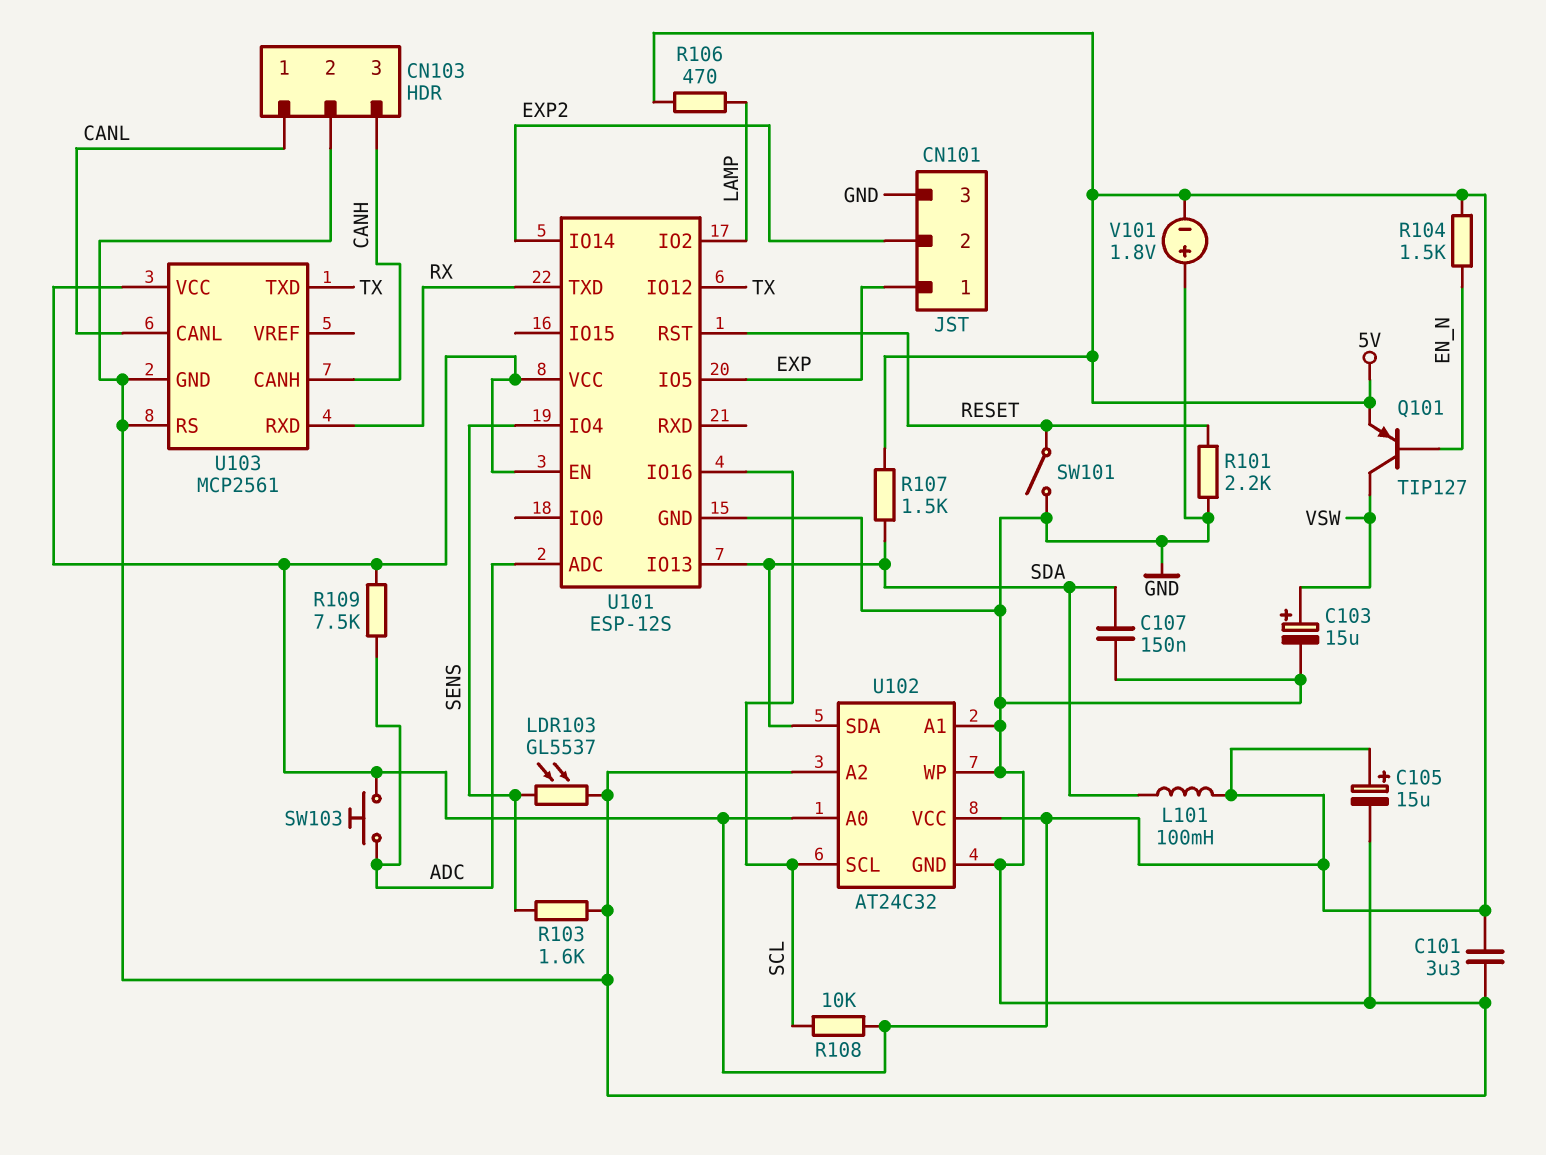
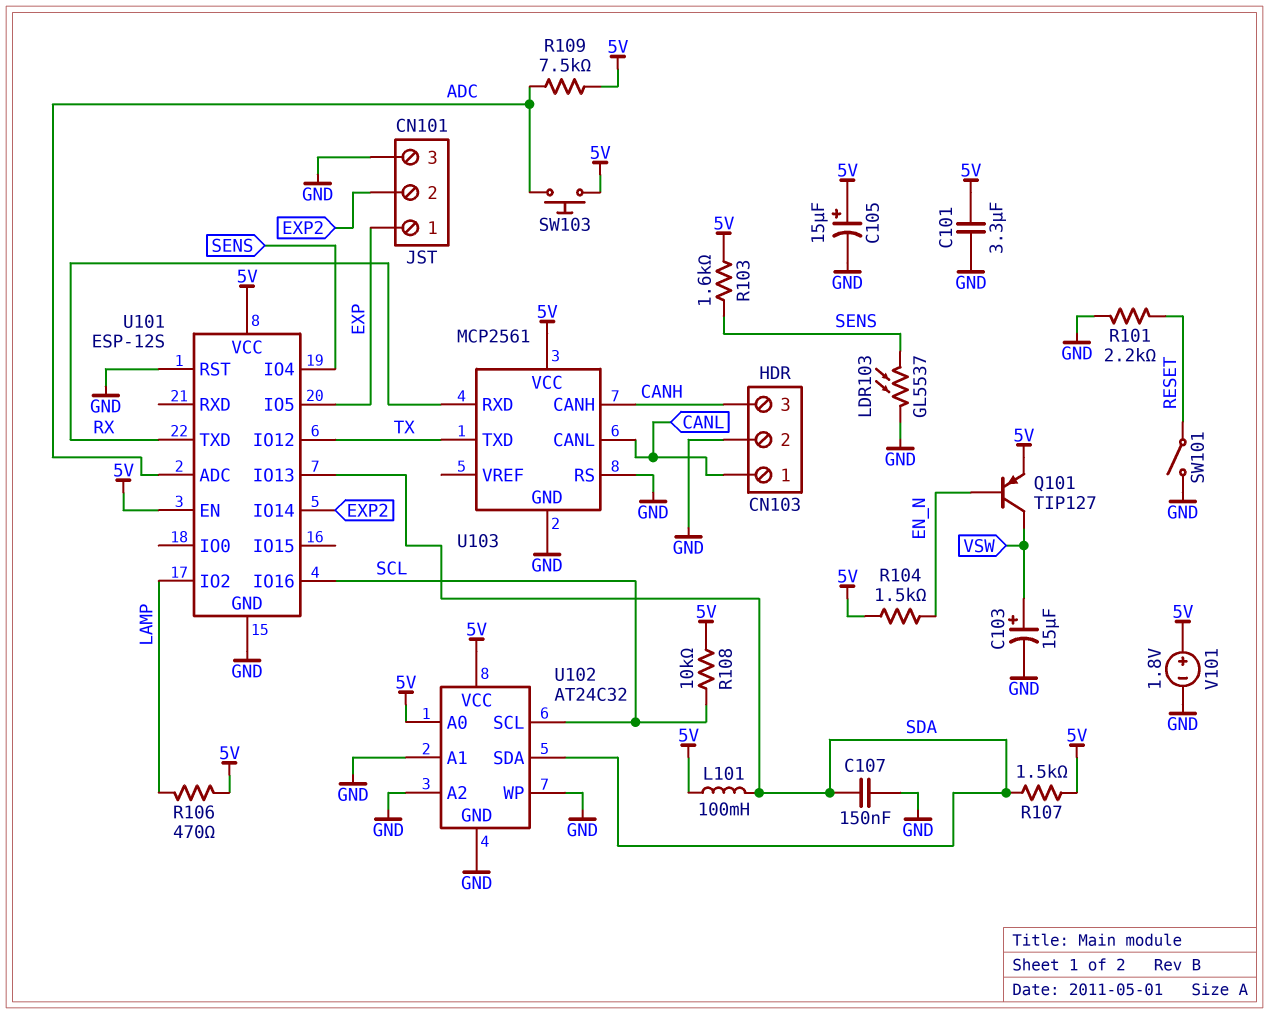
R103: 1.6k (GND, SENS) -> 1.6k (5V, SENS)
U101 pin RST: RESET -> GND
V101: 1.8V (plus GND, minus 5V) -> 1.8V (plus 5V, minus GND)

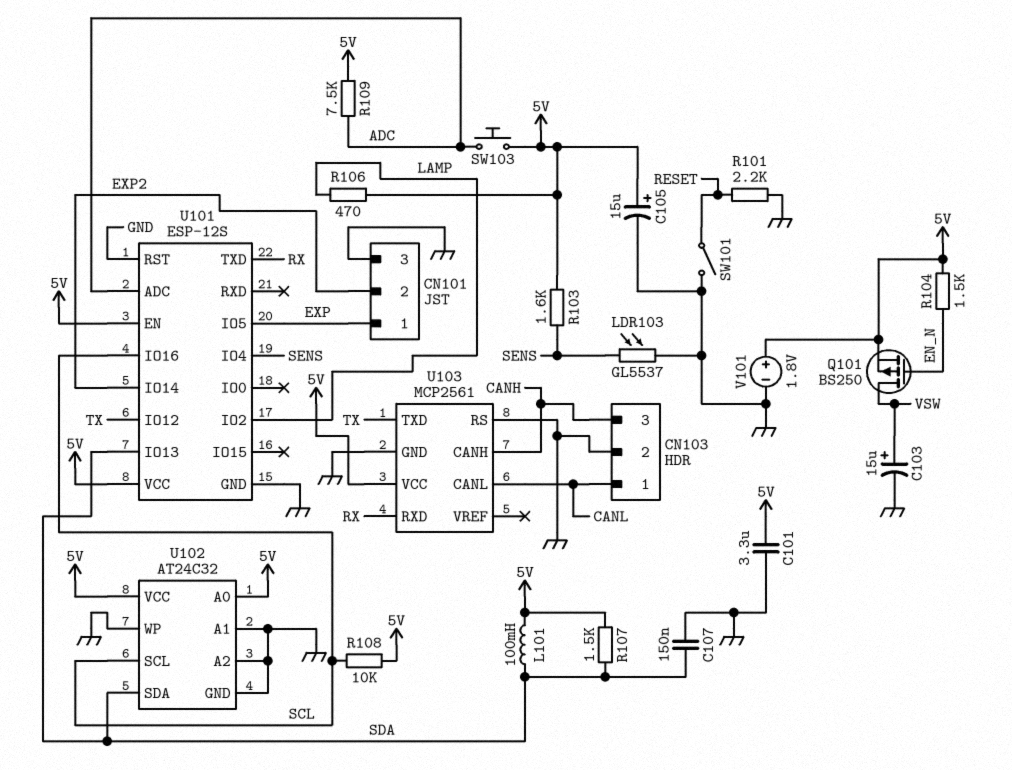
Q101: PNP TIP127 (B EN_N, C VSW, E 5V) -> PMOS BS250 (G EN_N, D VSW, S 5V)

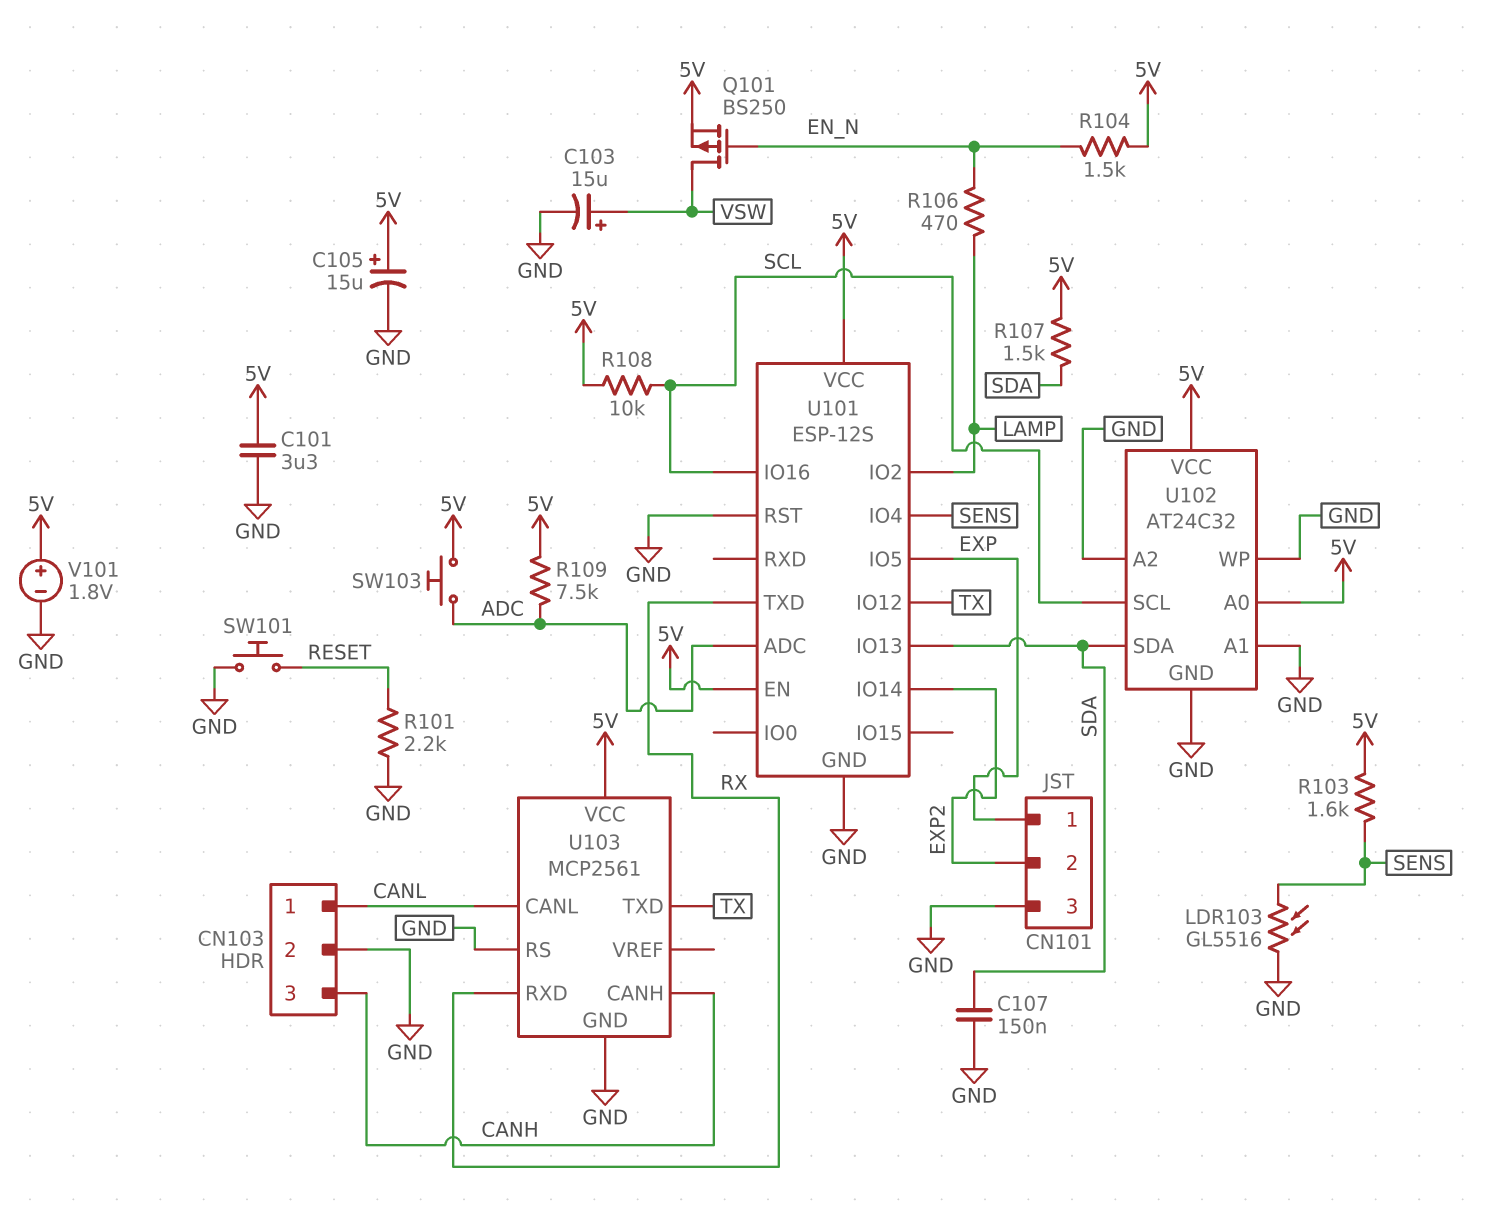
L101: 100mH (5V, SDA) -> none
LDR103: GL5537 (GND, SENS) -> GL5516 (GND, SENS)
R106: 470 (5V, LAMP) -> 470 (EN_N, LAMP)
SW101: switch (GND, RESET) -> button (GND, RESET)

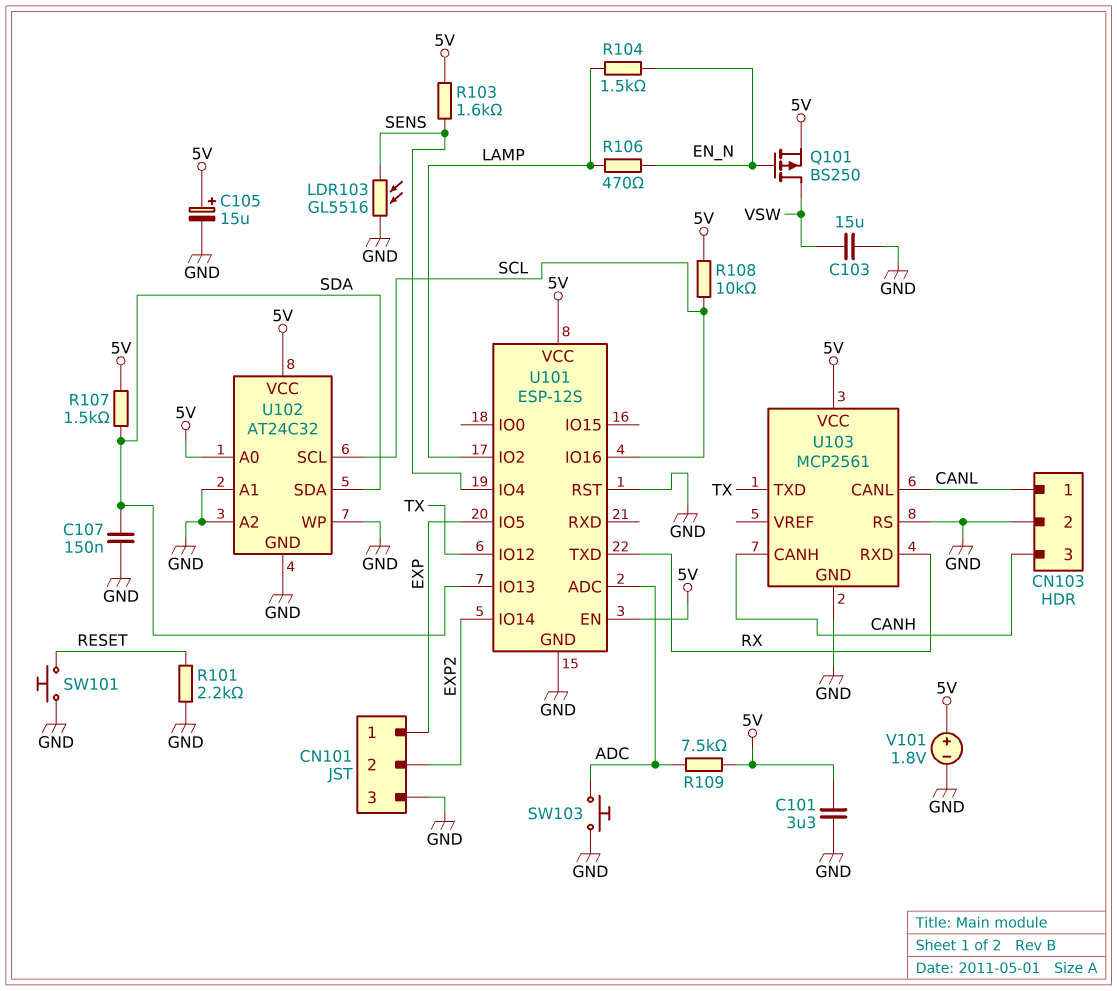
C103: 15uF (plus VSW, minus GND) -> 15uF (GND, VSW)
R104: 1.5k (5V, EN_N) -> 1.5k (EN_N, LAMP)
SW103: button (5V, ADC) -> button (ADC, GND)

